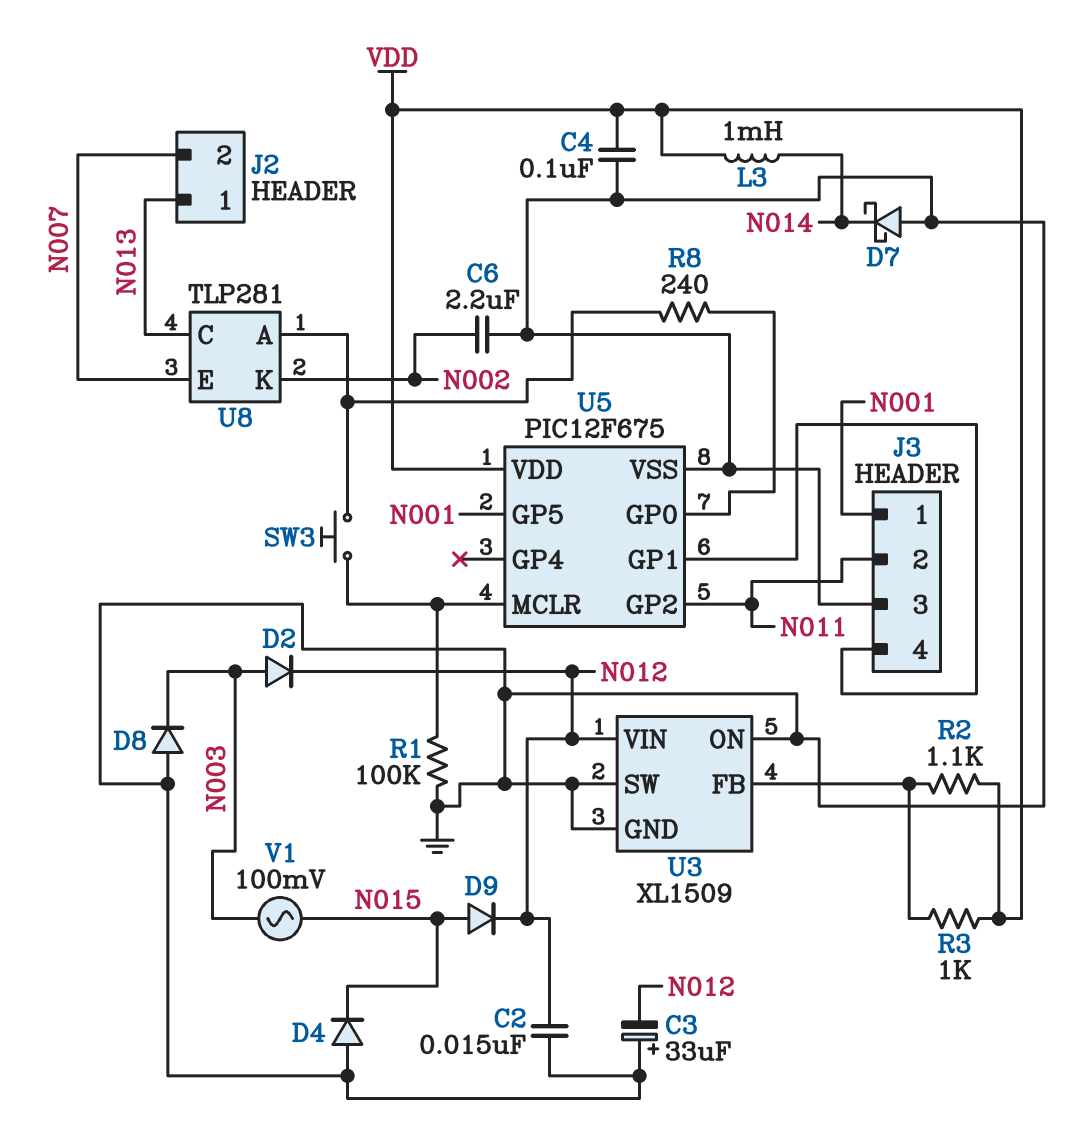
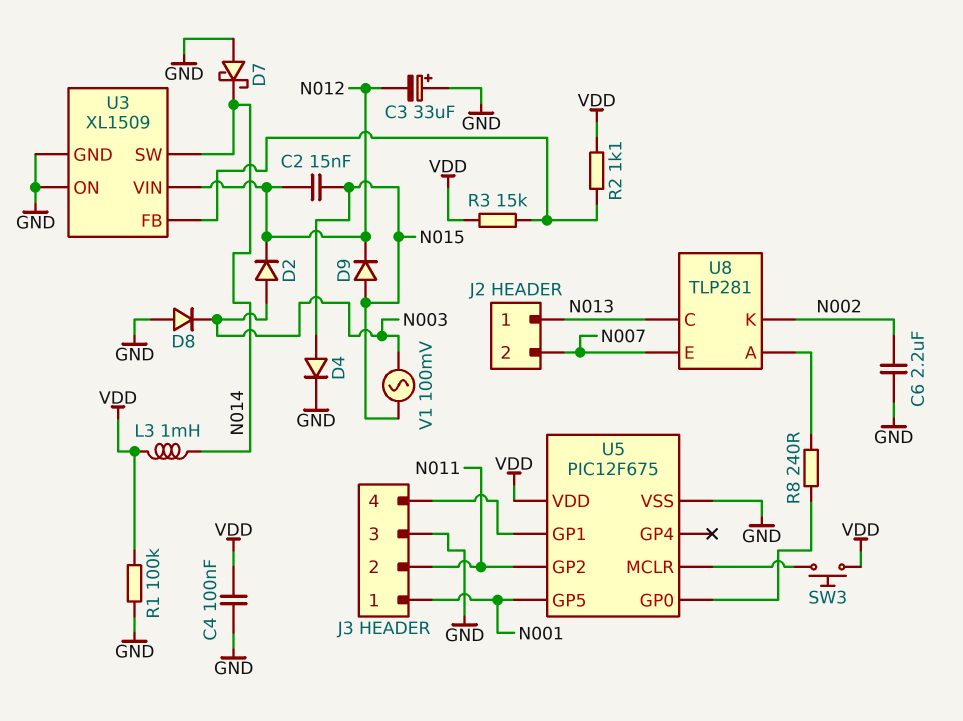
C2: 15nF (GND, N012) -> 15nF (N012, N015)
D4: diode (A GND, K N015) -> diode (A N015, K GND)
R1: 100k (GND, U5/MCLR) -> 100k (GND, VDD)
R3: 1k (U3/FB, VDD) -> 15k (U3/FB, VDD)
SW3: button (U5/MCLR, U8/A) -> button (U5/MCLR, VDD)
U3 pin SW: GND -> N014

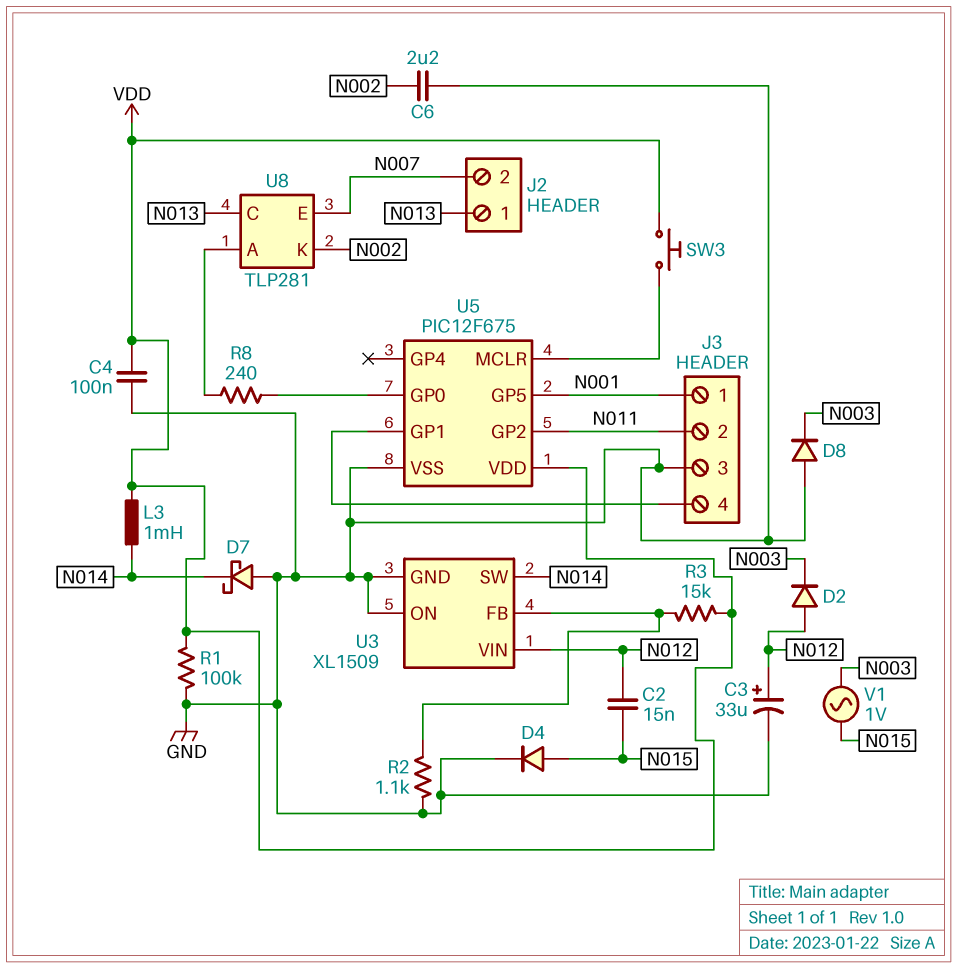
C3: 33uF (plus GND, minus N012) -> 33uF (plus N012, minus GND)
D2: diode (A N003, K N012) -> diode (A N012, K N003)
D9: diode (A N015, K N012) -> none
R2: 1.1k (U3/FB, VDD) -> 1.1k (GND, U3/FB)
V1: AC 100mV (N003, N015) -> AC 1V (N003, N015)

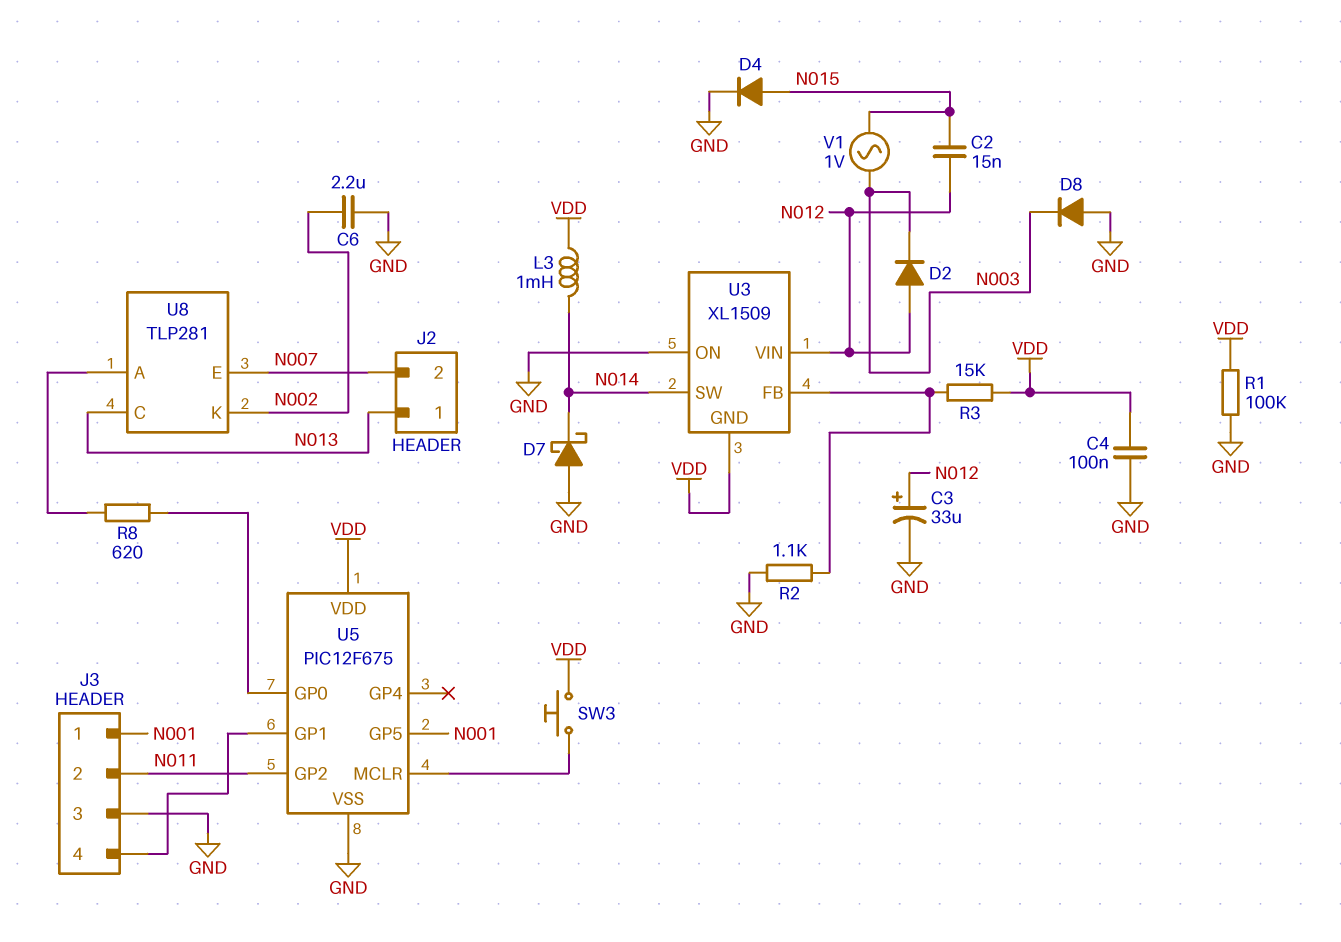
R8: 240 (U5/GP0, U8/A) -> 620 (U5/GP0, U8/A)
U3 pin GND: GND -> VDD

